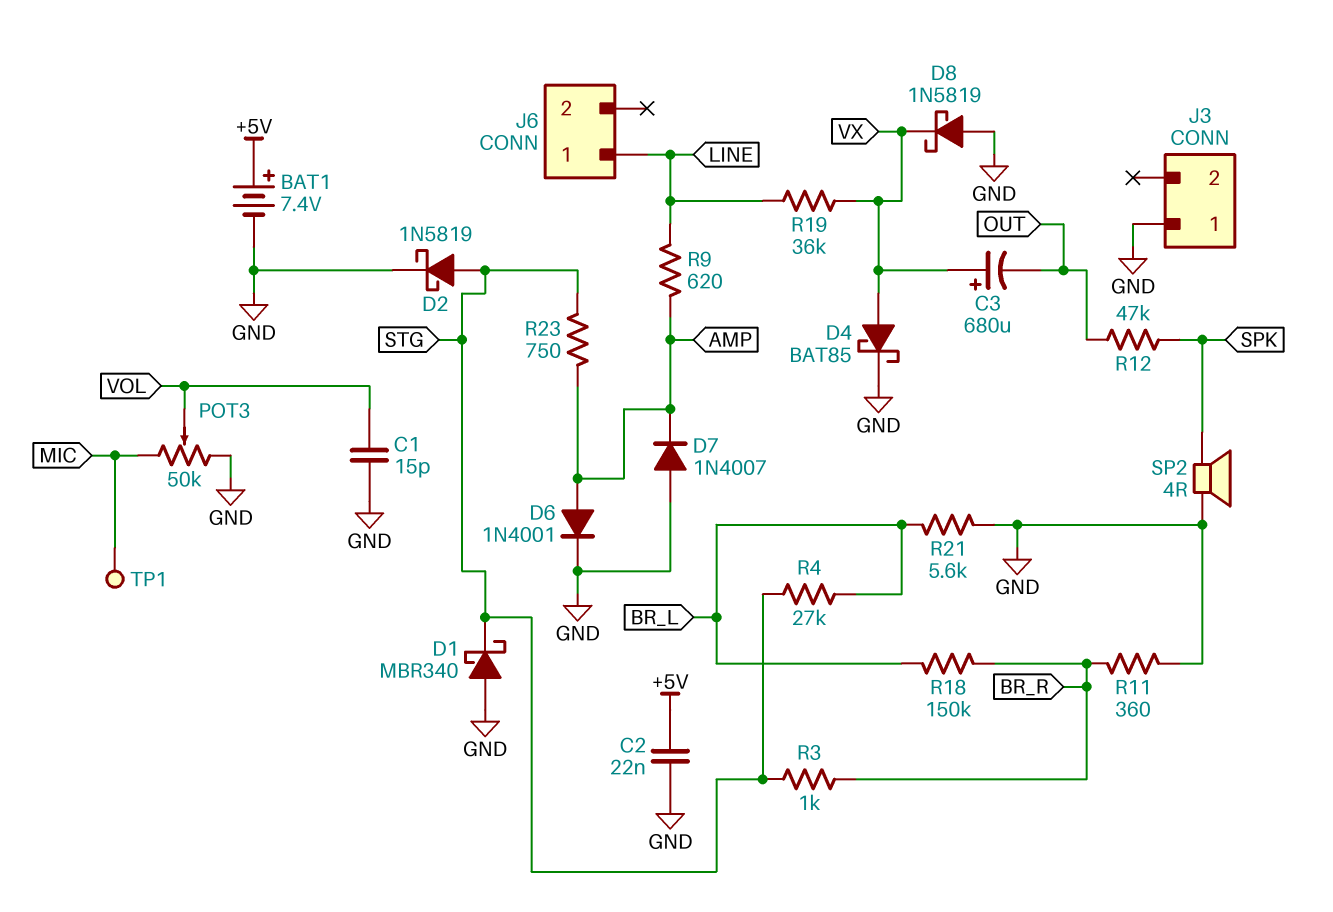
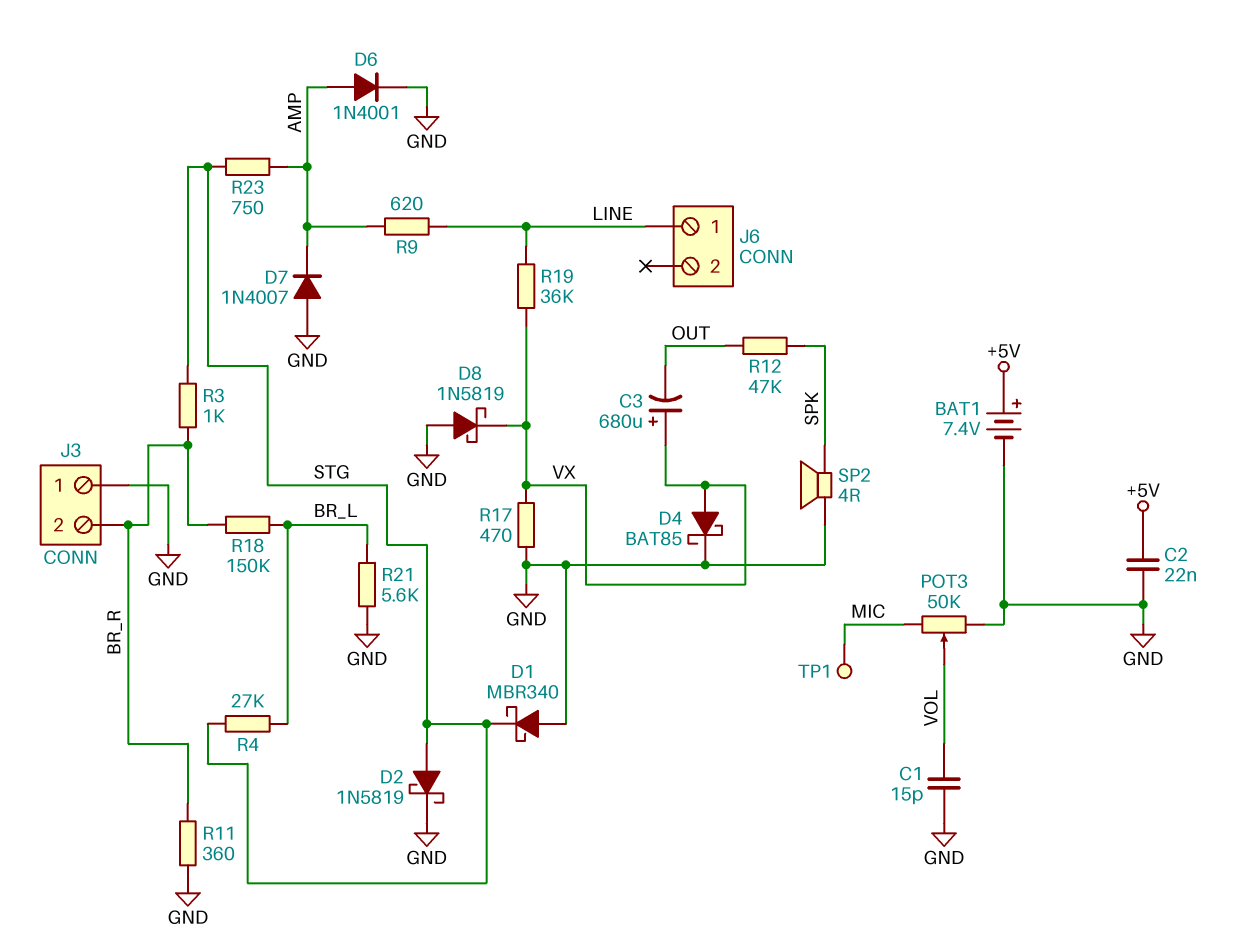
J3 pin 2: none -> BR_R
R17: none -> 470 (GND, VX)

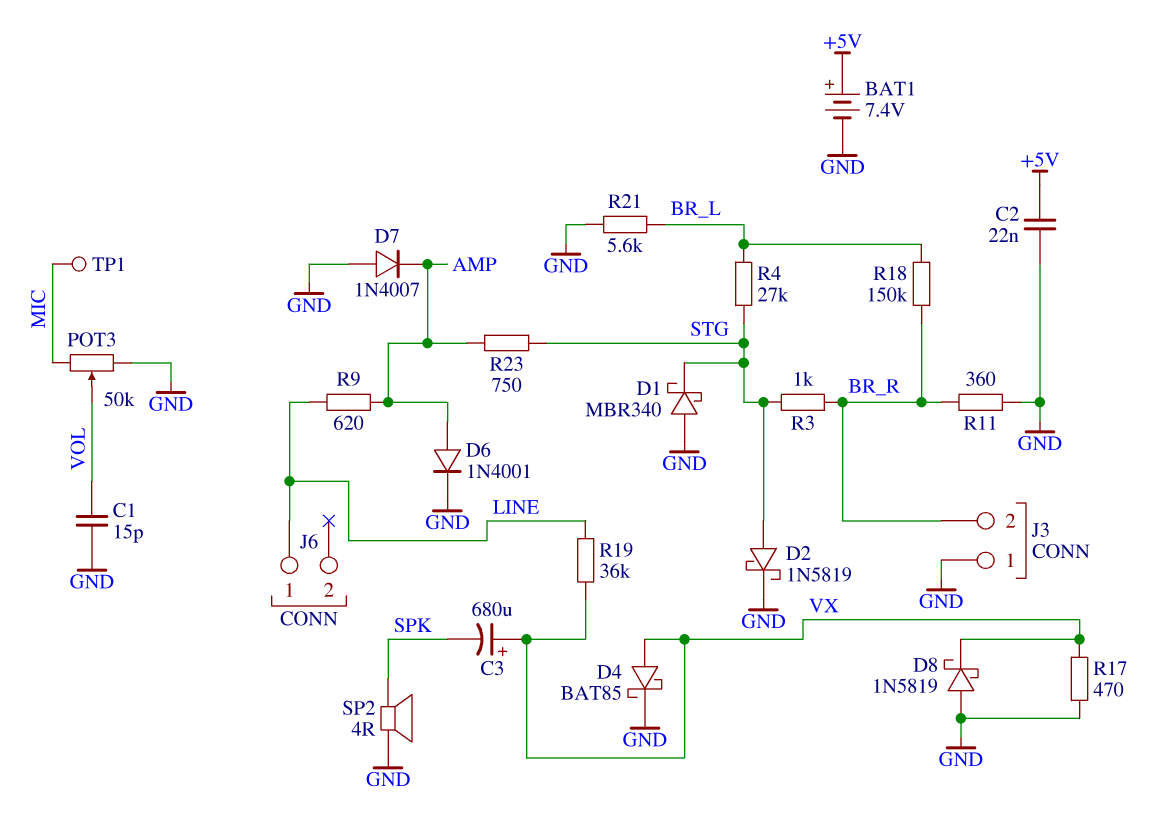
C3: 680uF (plus VX, minus OUT) -> 680uF (plus VX, minus SPK)
R12: 47k (OUT, SPK) -> none

